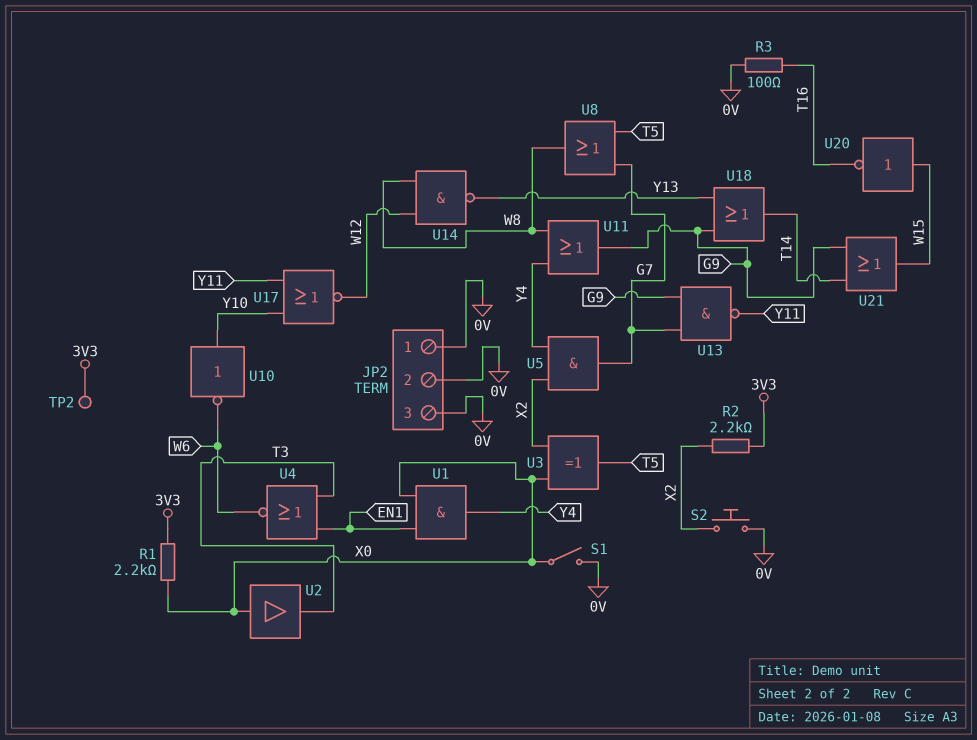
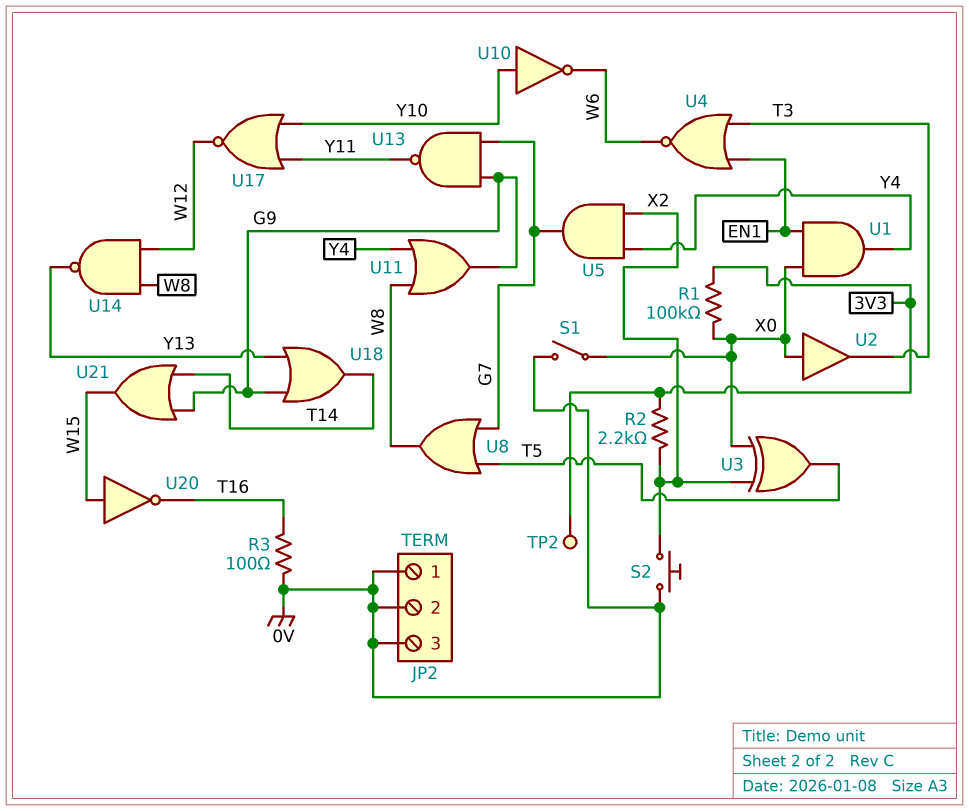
R1: 2.2k (3V3, X0) -> 100k (3V3, X0)

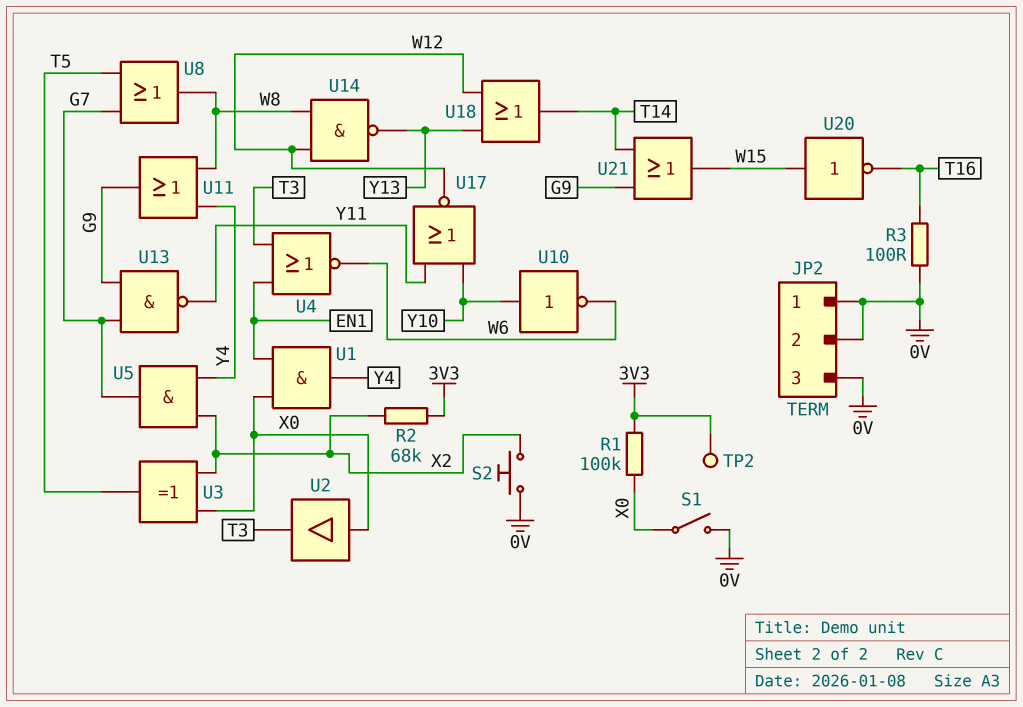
R2: 2.2k (3V3, X2) -> 68k (3V3, X2)
U18: OR (in G9, in Y13, out T14) -> OR (in W12, in Y13, out T14)

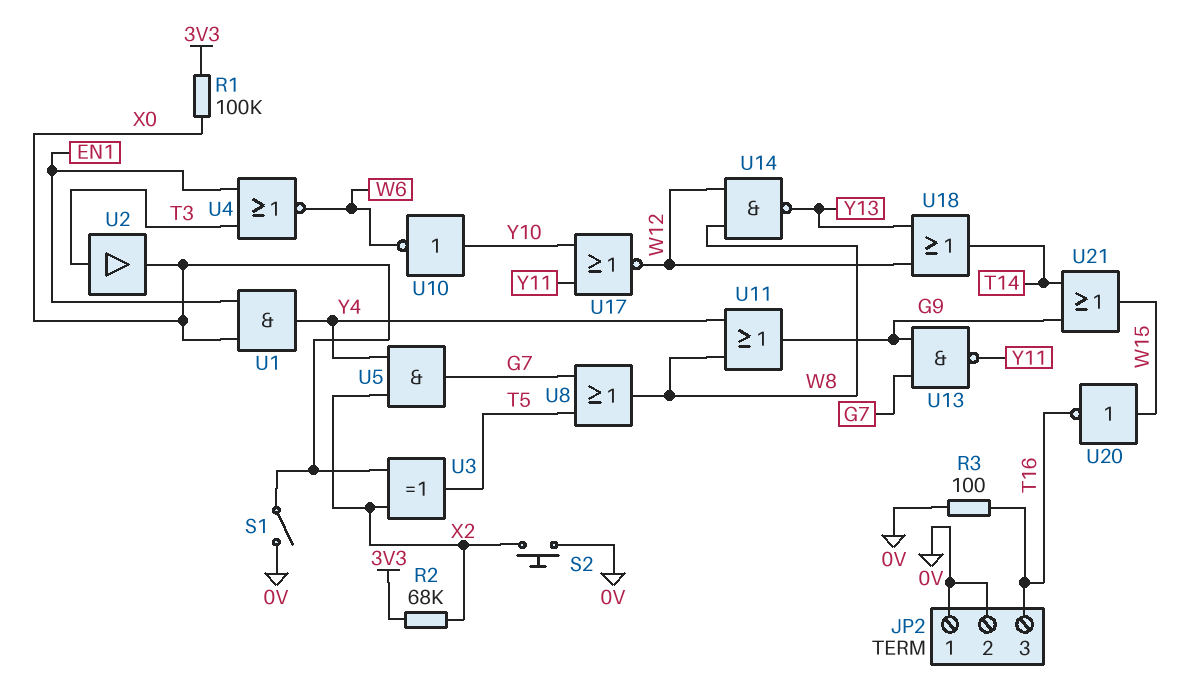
JP2 pin 3: 0V -> T16
TP2: test point (3V3) -> none
U2: buffer (in X0, out T3) -> buffer (in T3, out X0)

